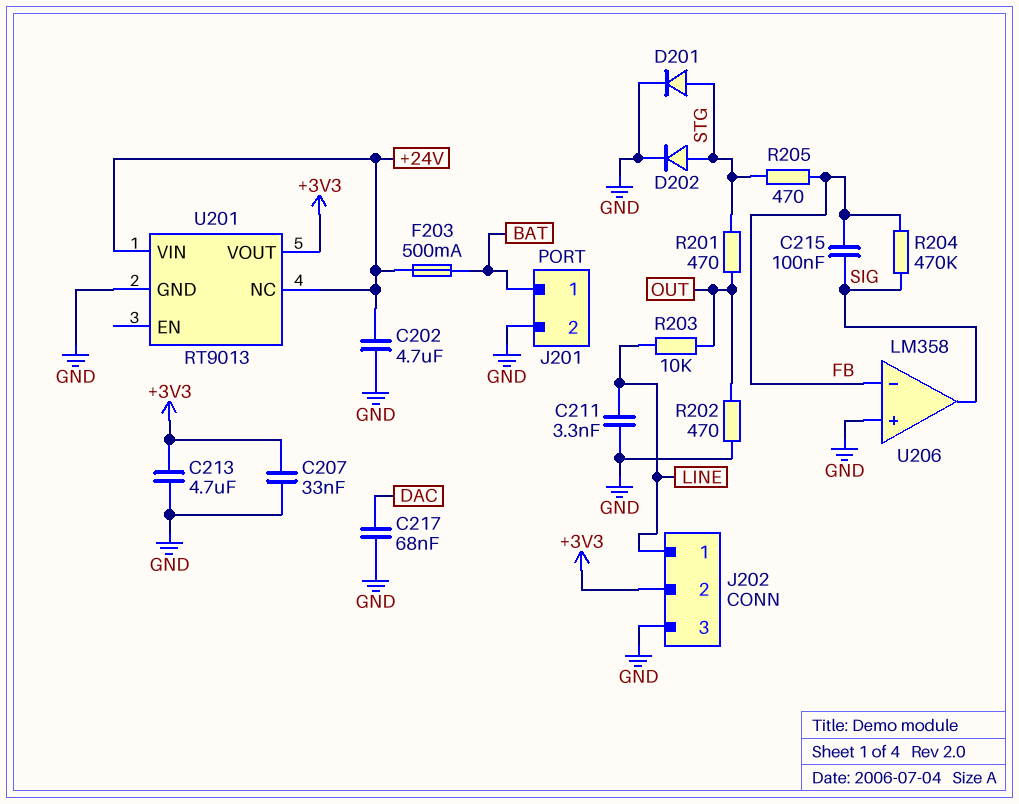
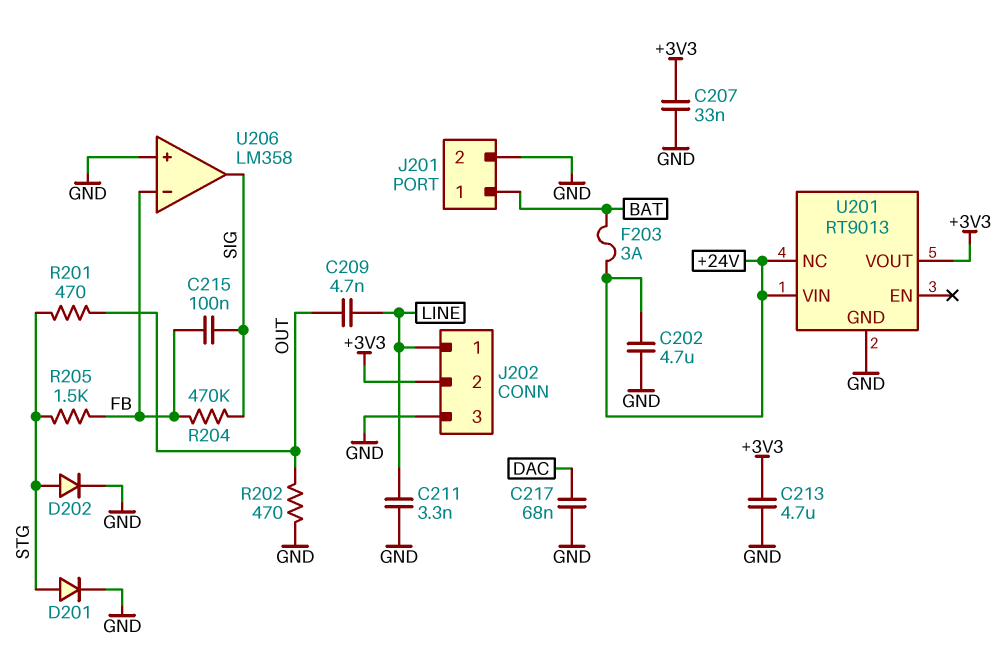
C209: none -> 4.7nF (LINE, OUT)
F203: 500mA (+24V, BAT) -> 3A (+24V, BAT)
R203: 10k (LINE, OUT) -> none
R205: 470 (FB, STG) -> 1.5k (FB, STG)

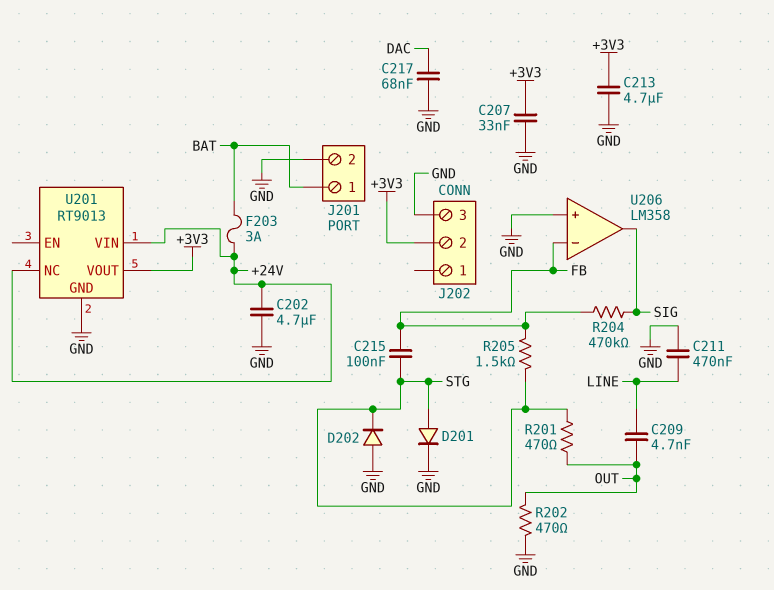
C211: 3.3nF (GND, LINE) -> 470nF (GND, LINE)
C215: 100nF (FB, SIG) -> 100nF (FB, STG)
D202: diode (A STG, K GND) -> diode (A GND, K STG)
J202 pin 1: LINE -> none

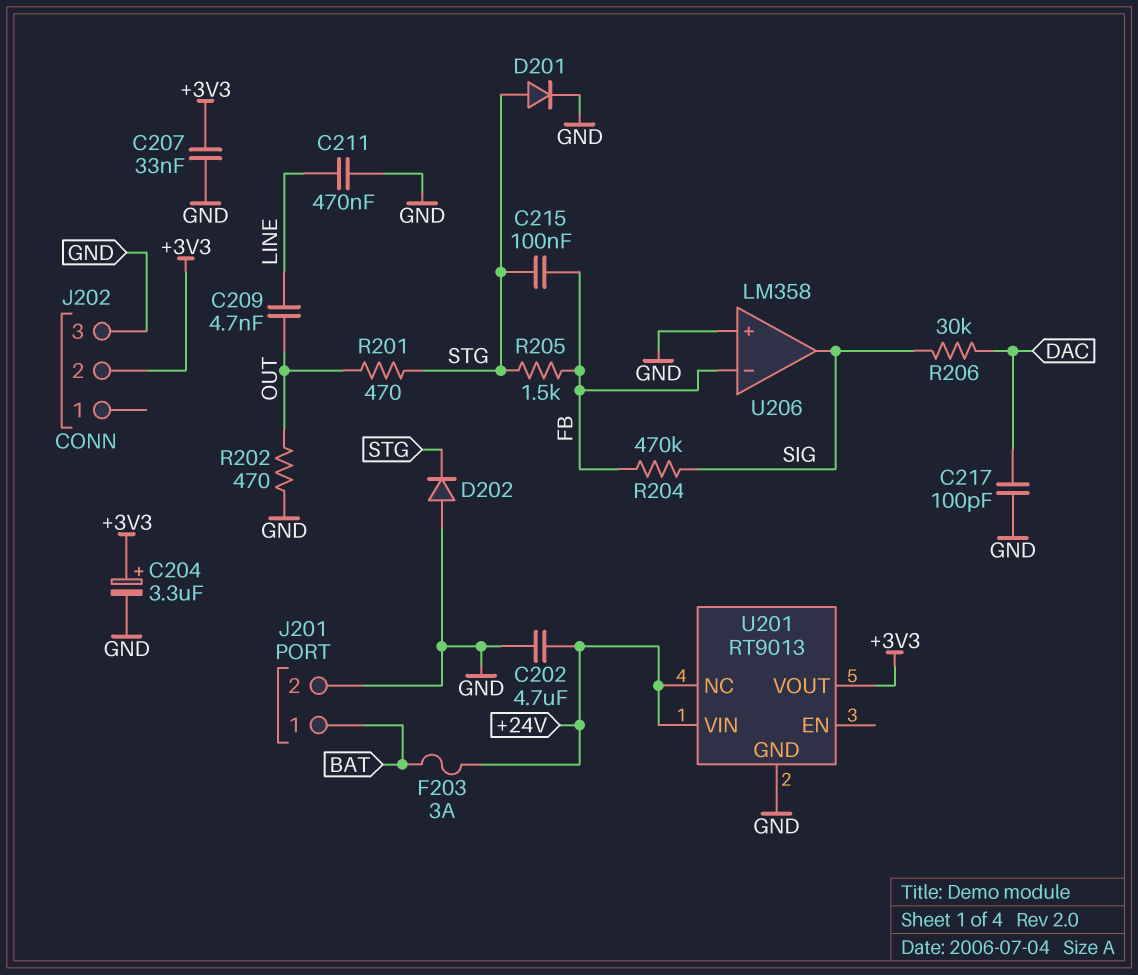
C204: none -> 3.3uF (plus +3V3, minus GND)
C213: 4.7uF (+3V3, GND) -> none
C217: 68nF (DAC, GND) -> 100pF (DAC, GND)
R206: none -> 30k (DAC, SIG)

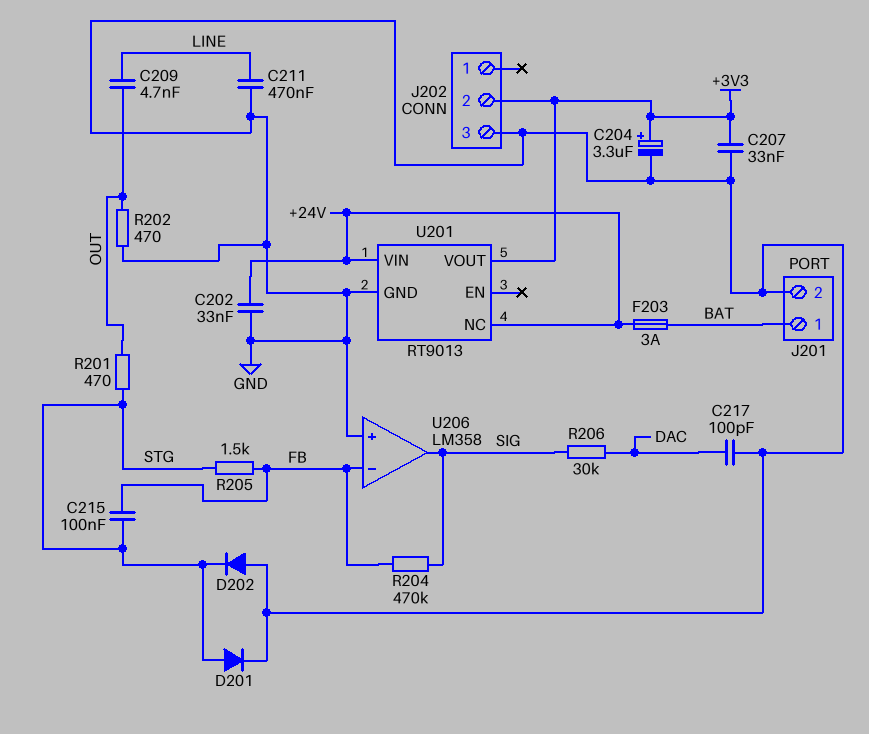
C202: 4.7uF (+24V, GND) -> 33nF (+24V, GND)

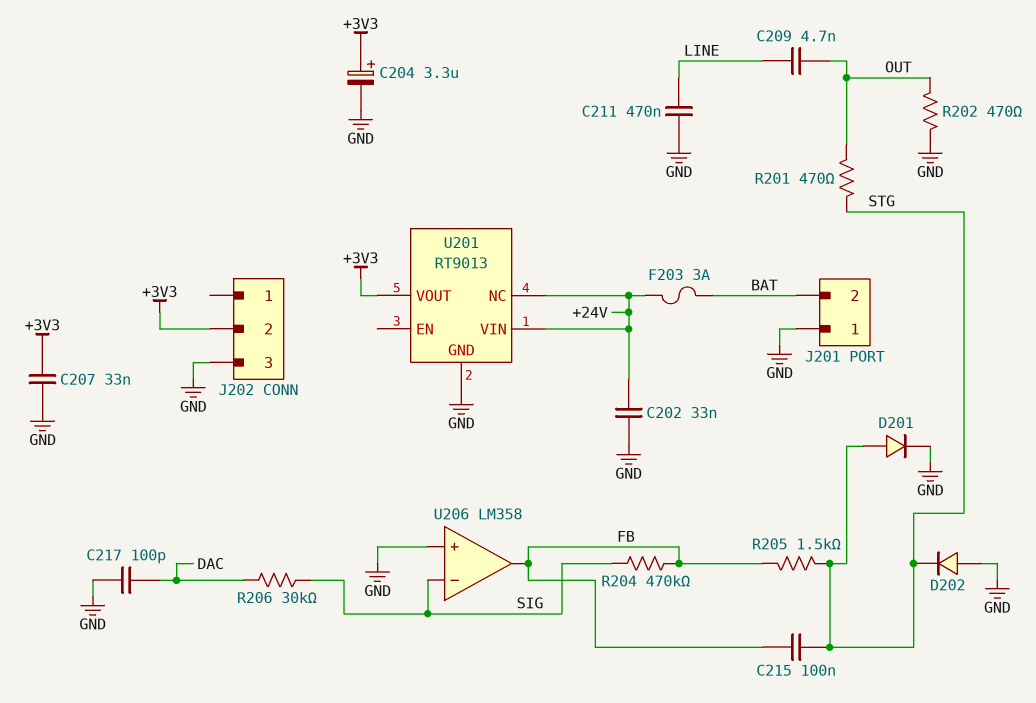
J201 pin 1: BAT -> GND
J201 pin 2: GND -> BAT
U206 pin in-: FB -> SIG
U206 pin out: SIG -> FB

